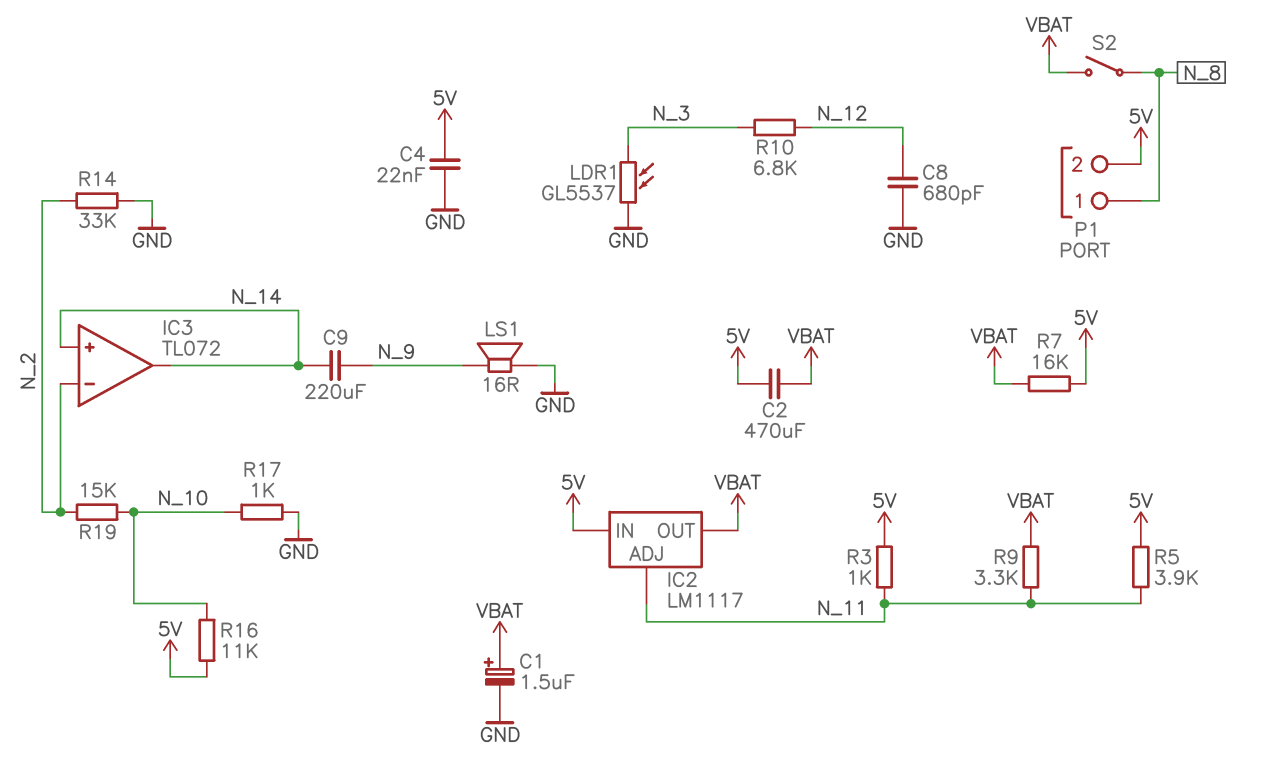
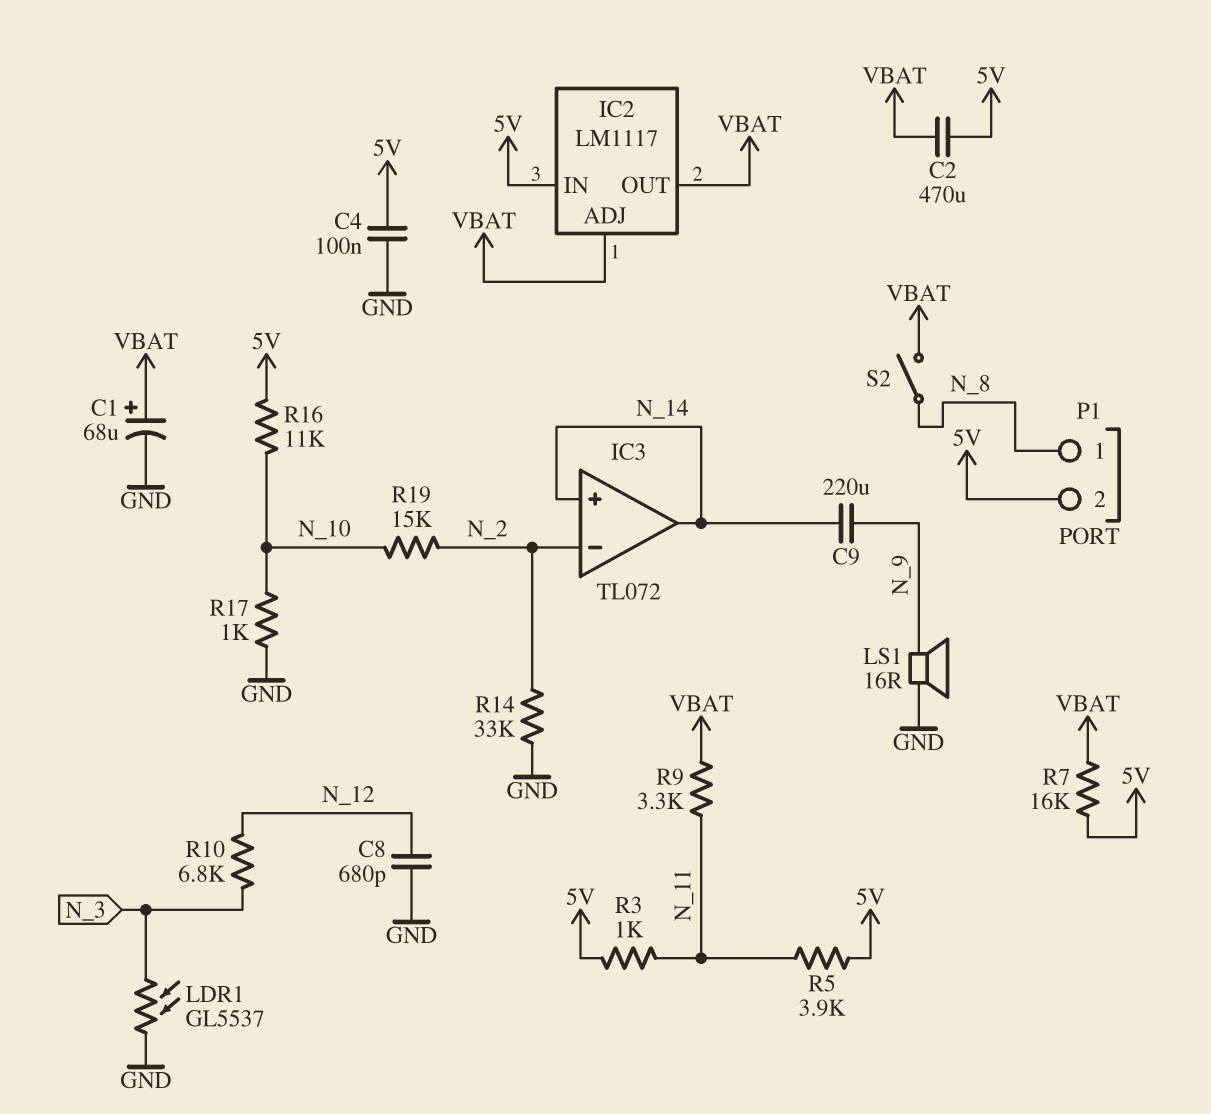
C1: 1.5uF (plus VBAT, minus GND) -> 68uF (plus VBAT, minus GND)
C4: 22nF (5V, GND) -> 100nF (5V, GND)
IC2 pin ADJ: N_11 -> VBAT

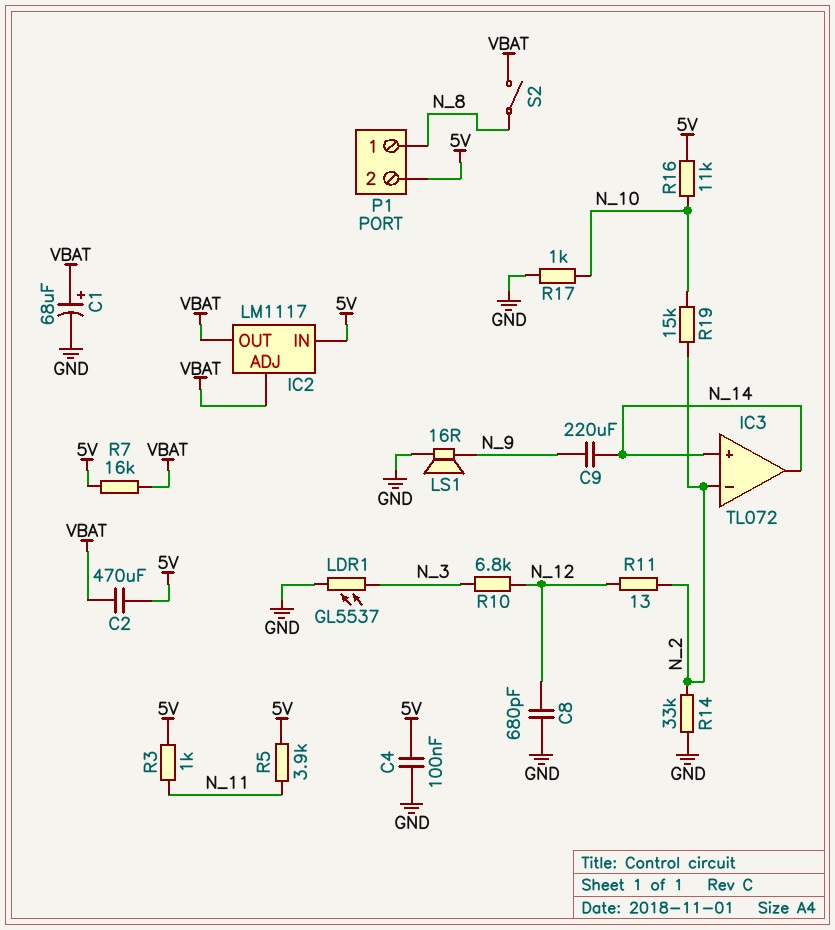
R9: 3.3k (N_11, VBAT) -> none
R11: none -> 13 (N_2, N_12)

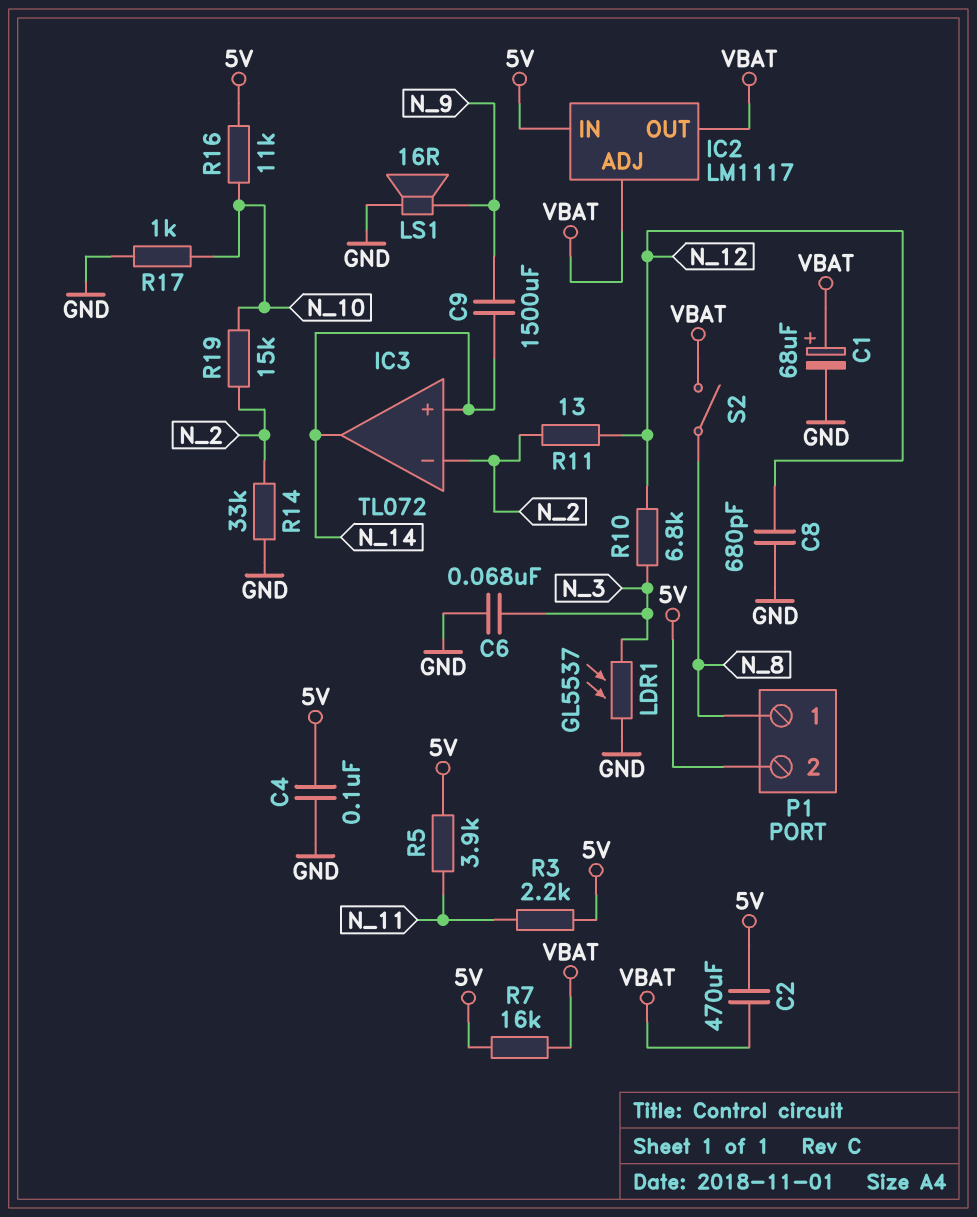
C6: none -> 68nF (GND, N_3)
C9: 220uF (N_9, N_14) -> 1500uF (N_9, N_14)
R3: 1k (5V, N_11) -> 2.2k (5V, N_11)

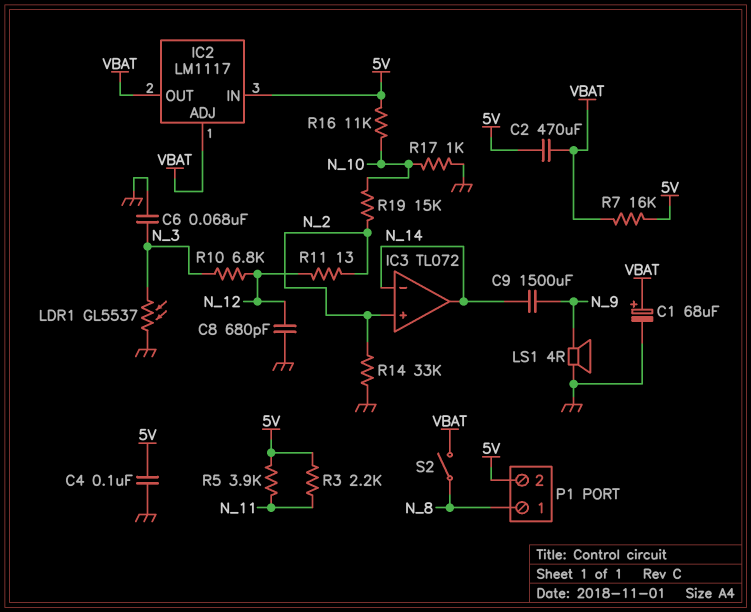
IC3 pin in+: N_14 -> N_2
IC3 pin in-: N_2 -> N_14
LS1: speaker 16R (GND, N_9) -> speaker 4R (GND, N_9)

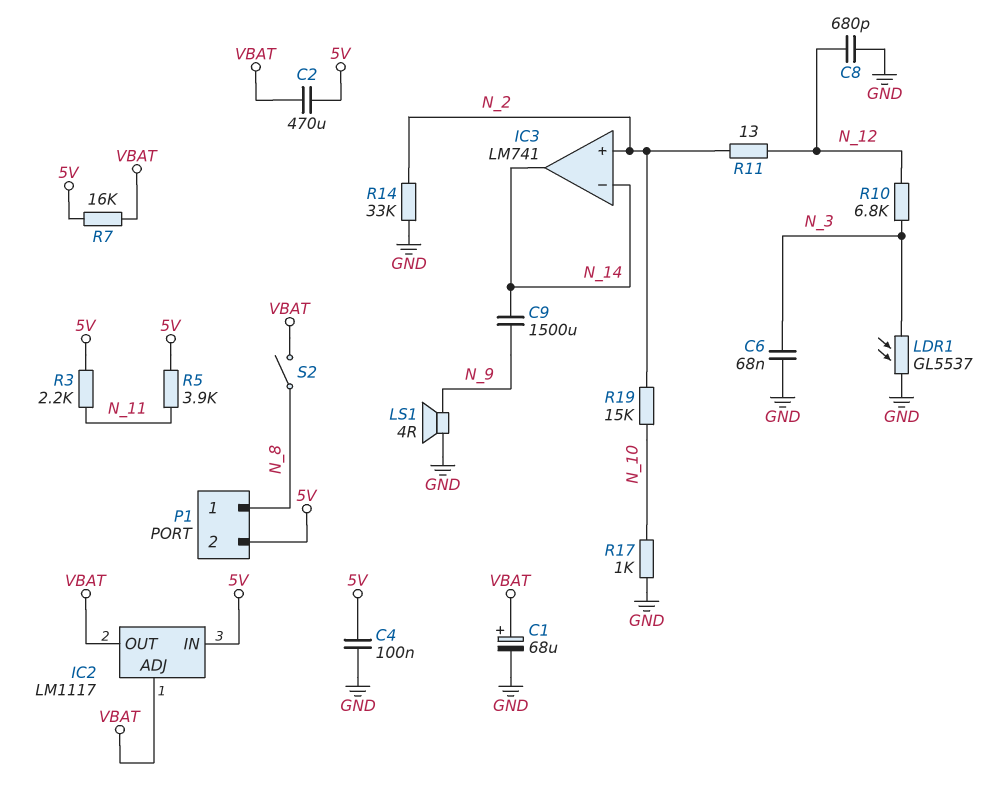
IC3: TL072 -> LM741
R16: 11k (5V, N_10) -> none

